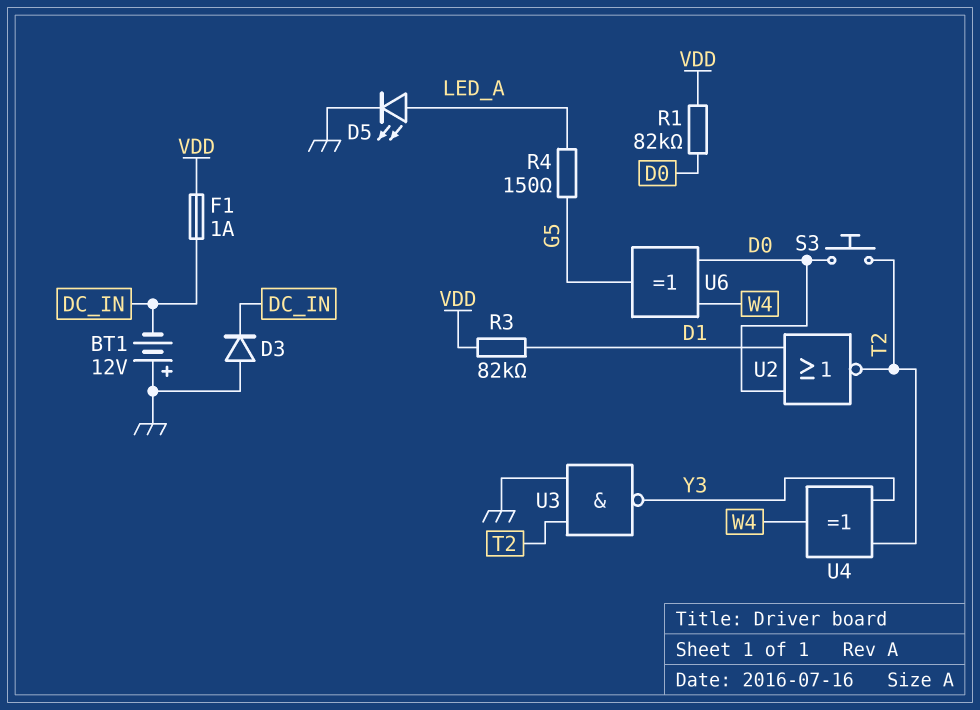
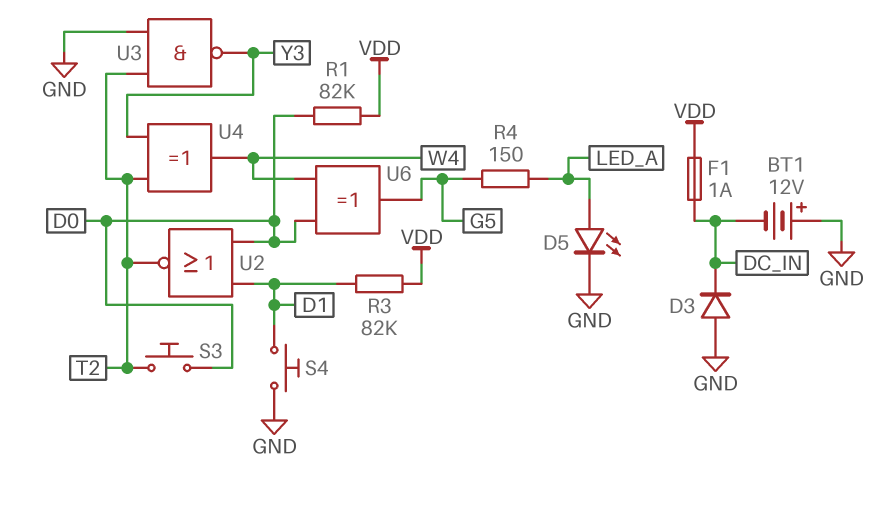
S4: none -> button (D1, GND)

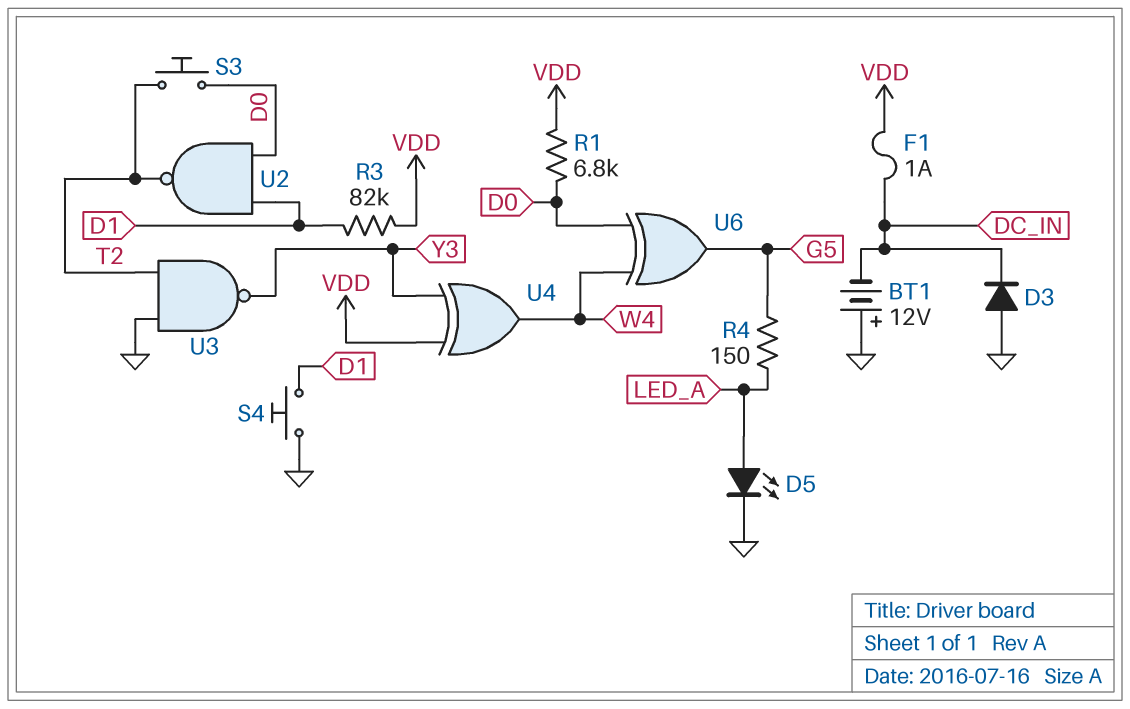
R1: 82k (D0, VDD) -> 6.8k (D0, VDD)
U2: NOR (in D0, in D1, out T2) -> NAND (in D0, in D1, out T2)
U4: XOR (in T2, in Y3, out W4) -> XOR (in VDD, in Y3, out W4)

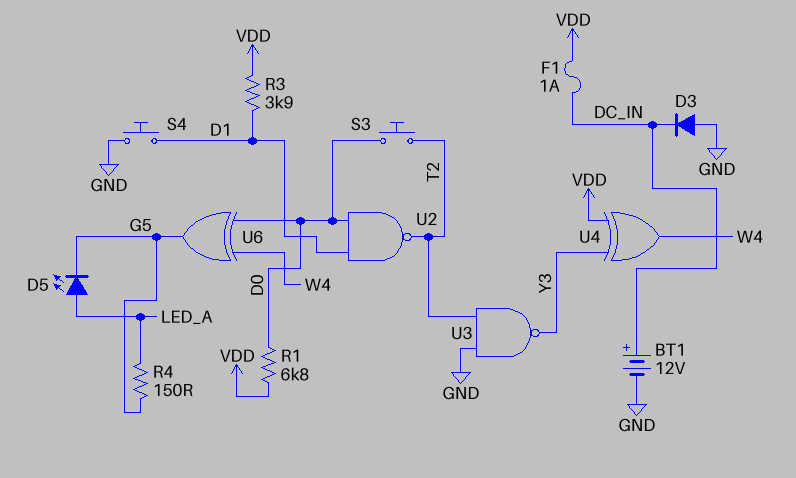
BT1: 12V (plus GND, minus DC_IN) -> 12V (plus DC_IN, minus GND)
D5: LED (A LED_A, K GND) -> LED (A LED_A, K G5)
R3: 82k (D1, VDD) -> 3.9k (D1, VDD)

